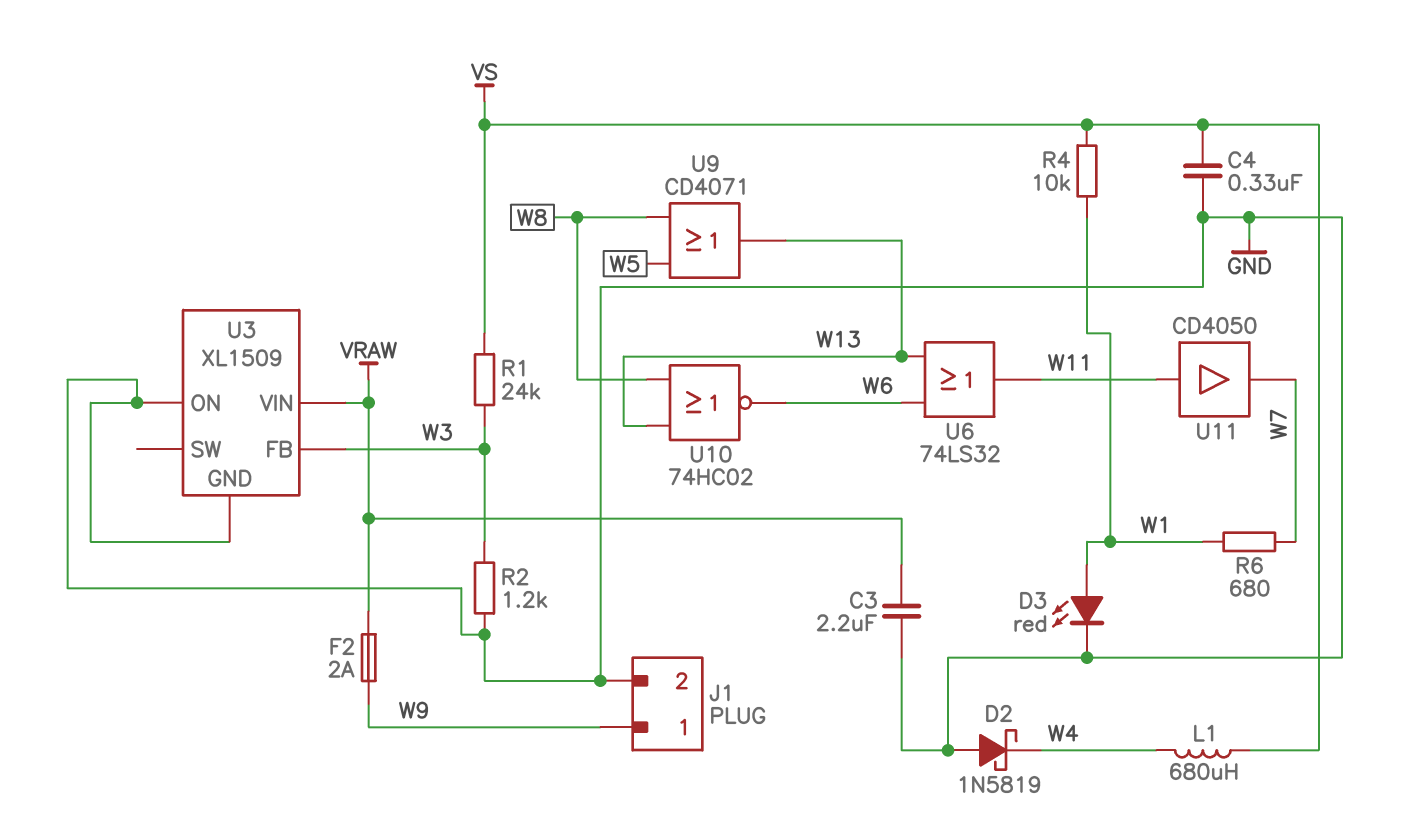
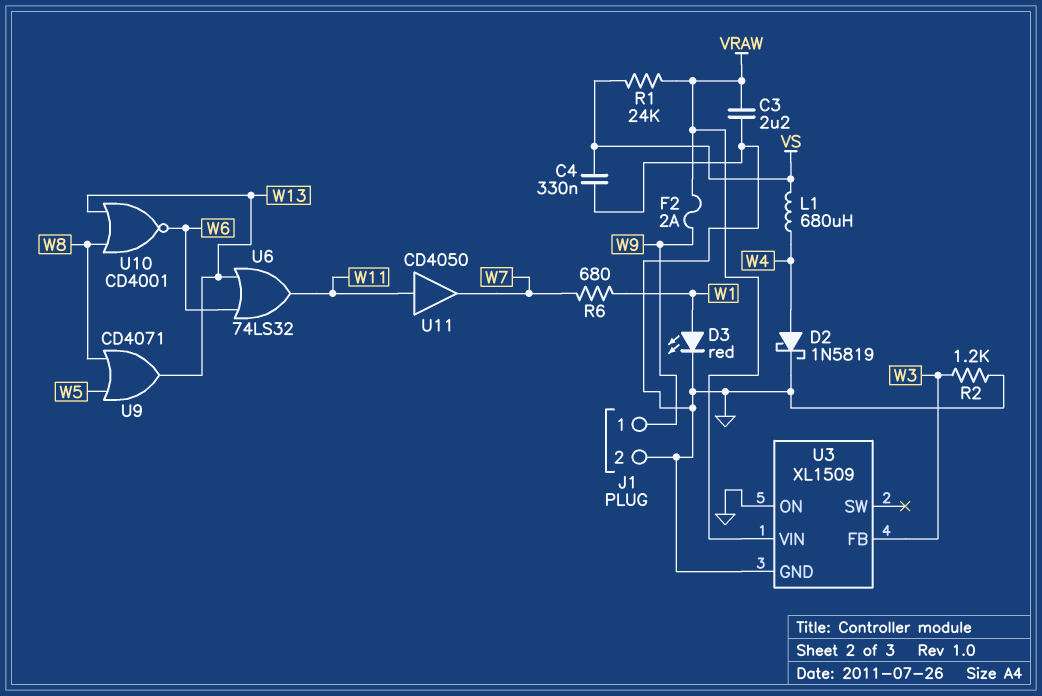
D2: schottky 1N5819 (A GND, K W4) -> schottky 1N5819 (A W4, K GND)
R1: 24k (VS, W3) -> 24k (VRAW, VS)
R4: 10k (VS, W1) -> none
U10: NOR 74HC02 (in W8, in W13, out W6) -> NOR CD4001 (in W8, in W13, out W6)

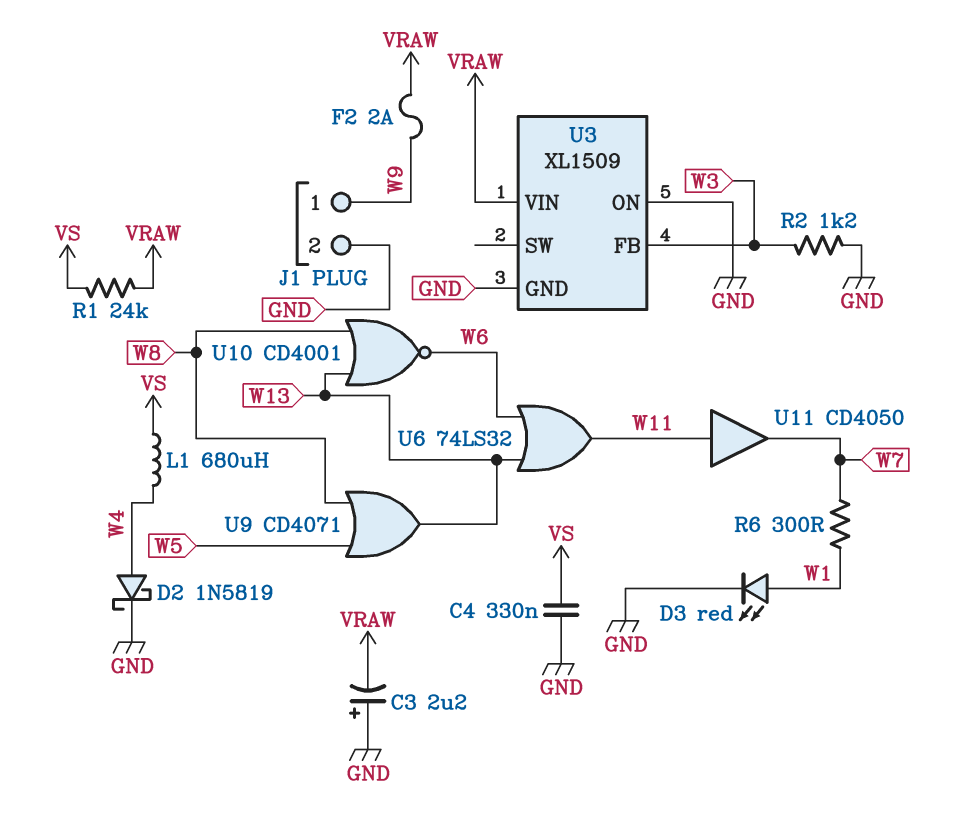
C3: 2.2uF (GND, VRAW) -> 2.2uF (plus GND, minus VRAW)
R6: 680 (W1, W7) -> 300 (W1, W7)

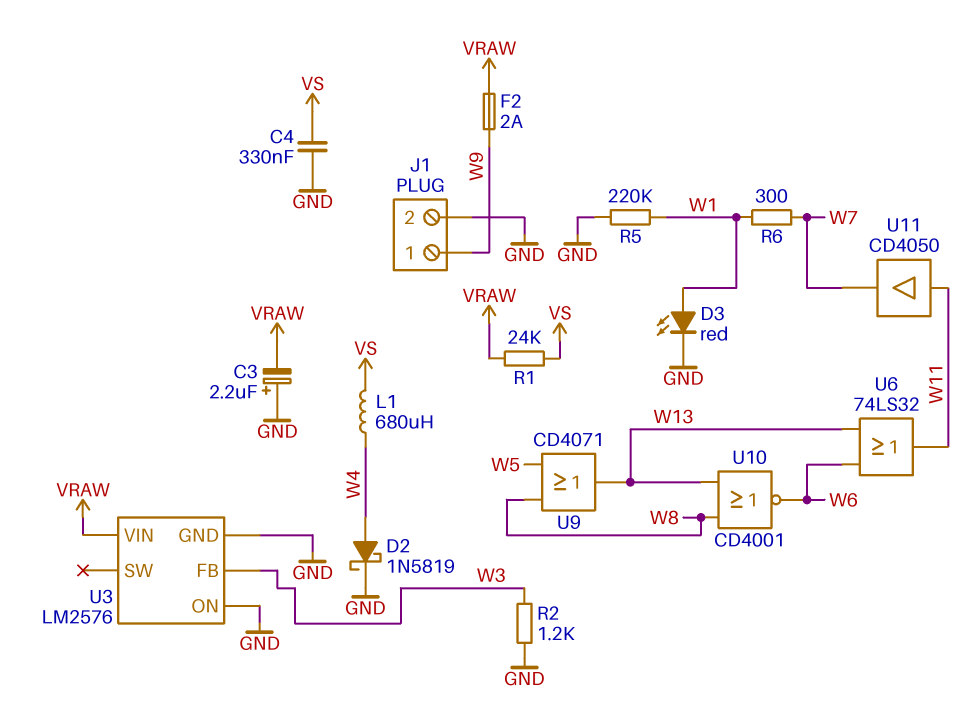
R5: none -> 220k (GND, W1)
U3: XL1509 -> LM2576

